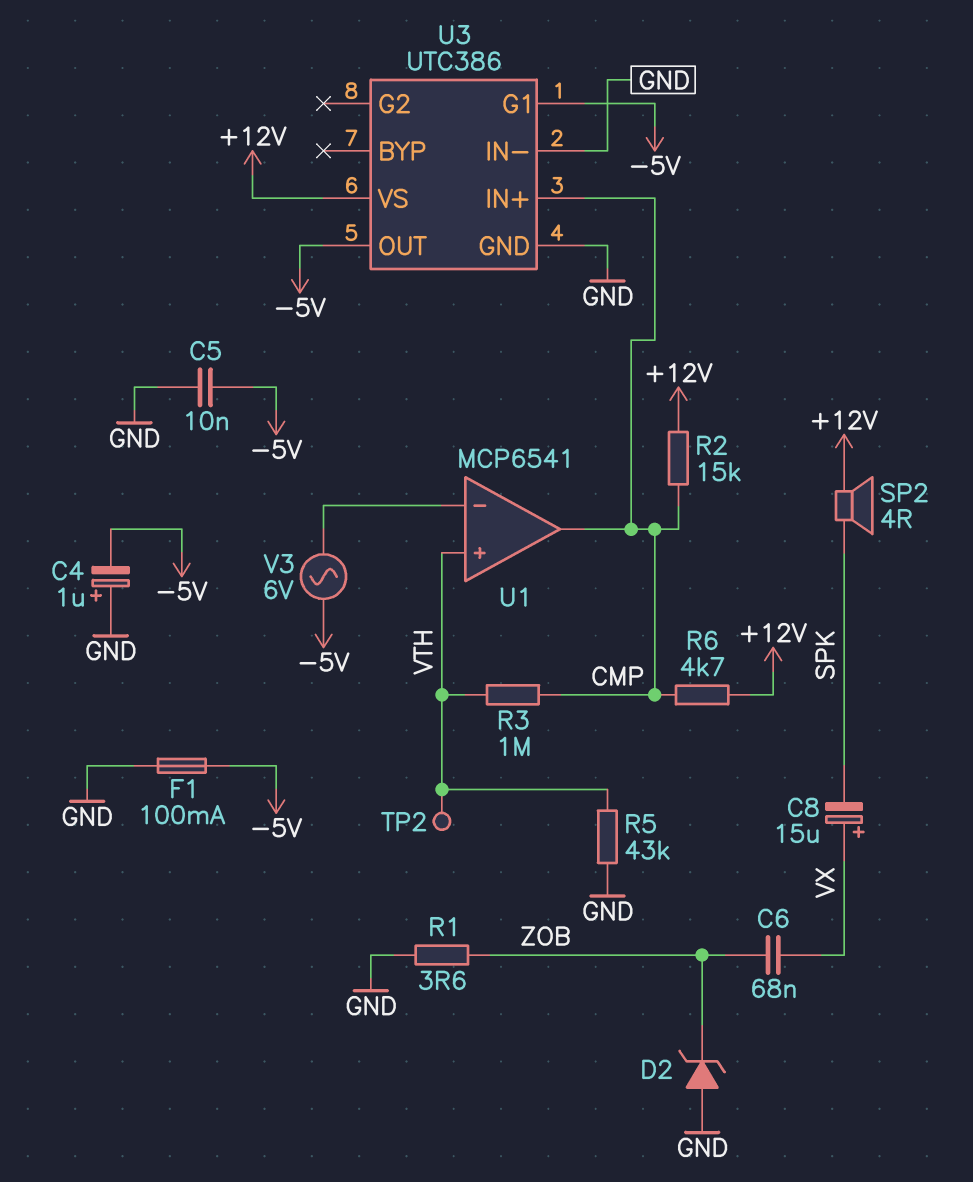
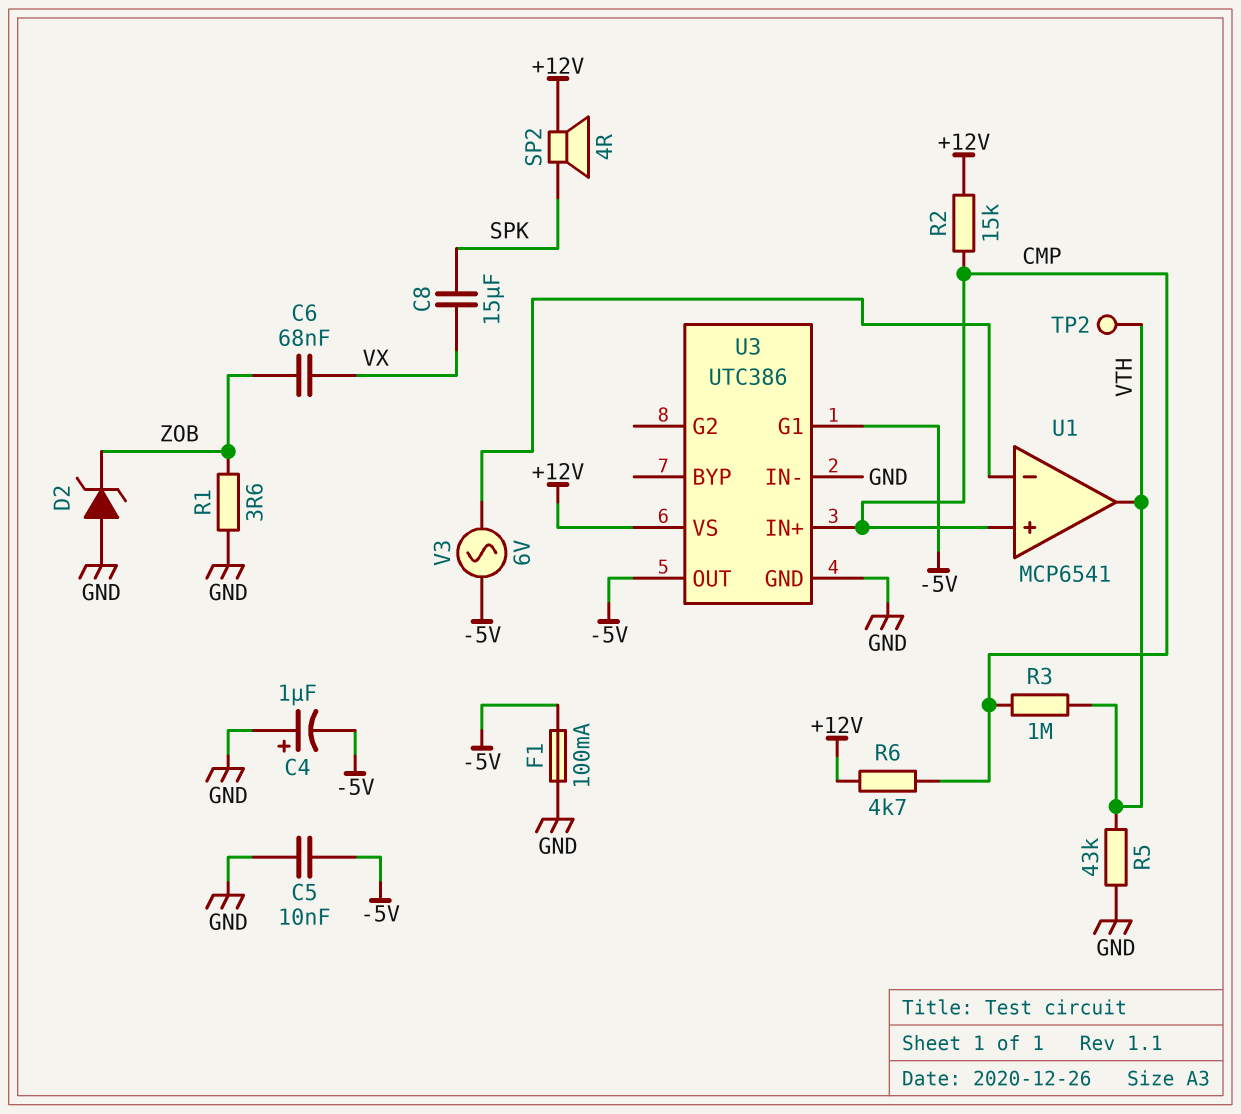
C8: 15uF (plus VX, minus SPK) -> 15uF (SPK, VX)
U1 pin in+: VTH -> CMP
U1 pin out: CMP -> VTH

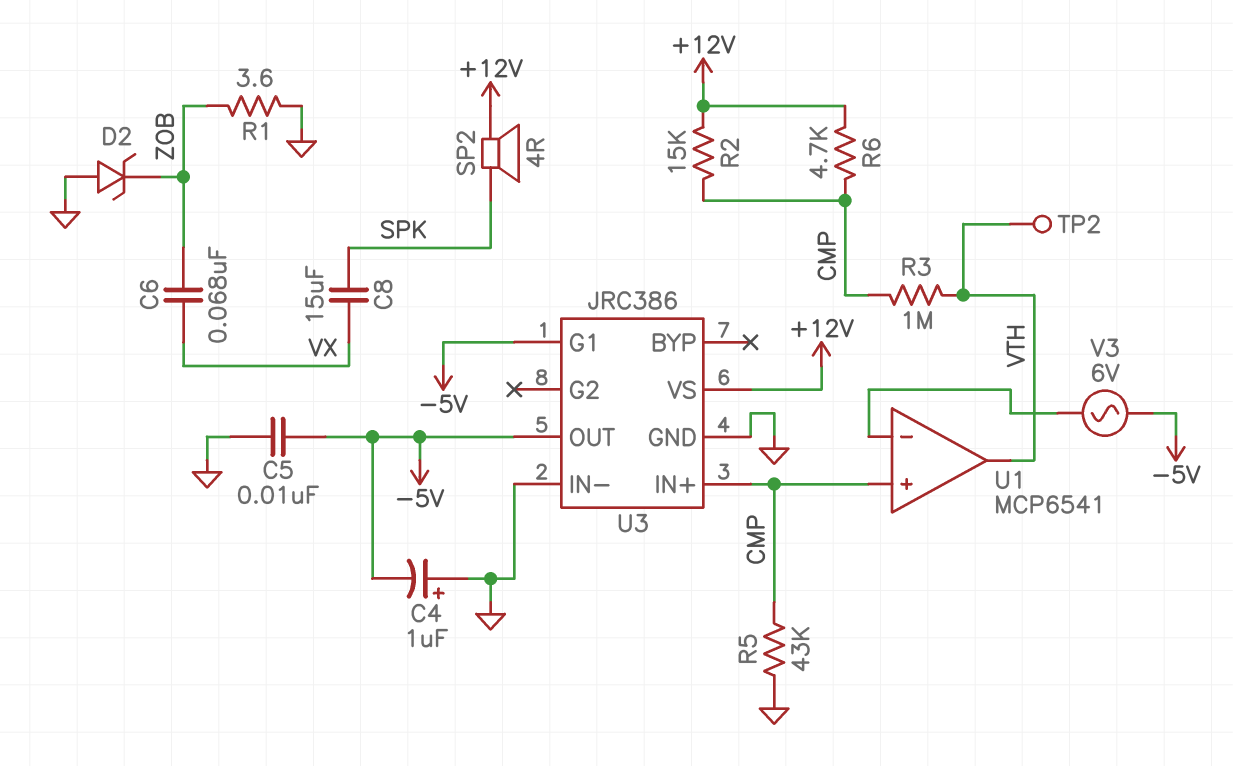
F1: 100mA (-5V, GND) -> none
R5: 43k (GND, VTH) -> 43k (CMP, GND)
U3: UTC386 -> JRC386

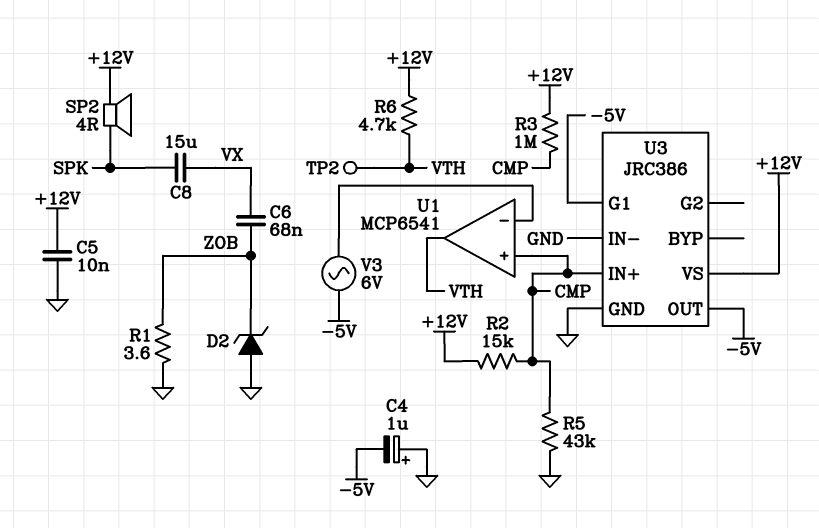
C5: 10nF (-5V, GND) -> 10nF (+12V, GND)
R3: 1M (CMP, VTH) -> 1M (+12V, CMP)
R6: 4.7k (+12V, CMP) -> 4.7k (+12V, VTH)

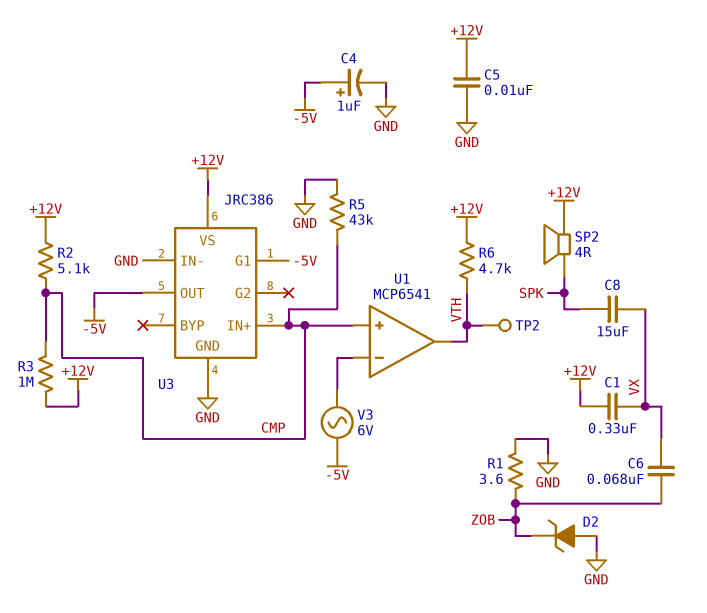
C1: none -> 330nF (+12V, VX)
C4: 1uF (plus GND, minus -5V) -> 1uF (plus -5V, minus GND)
R2: 15k (+12V, CMP) -> 5.1k (+12V, CMP)

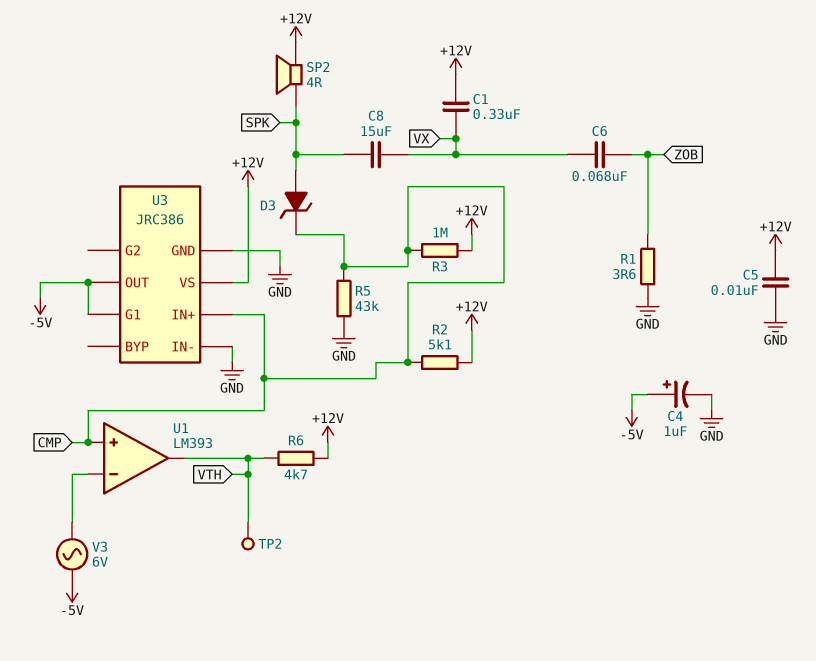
D2: zener (A GND, K ZOB) -> none
D3: none -> zener (A SPK, K CMP)
U1: MCP6541 -> LM393

